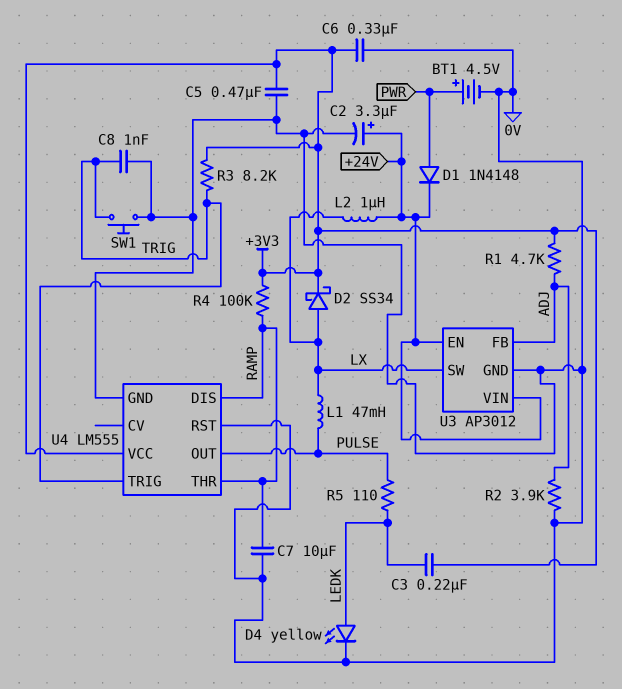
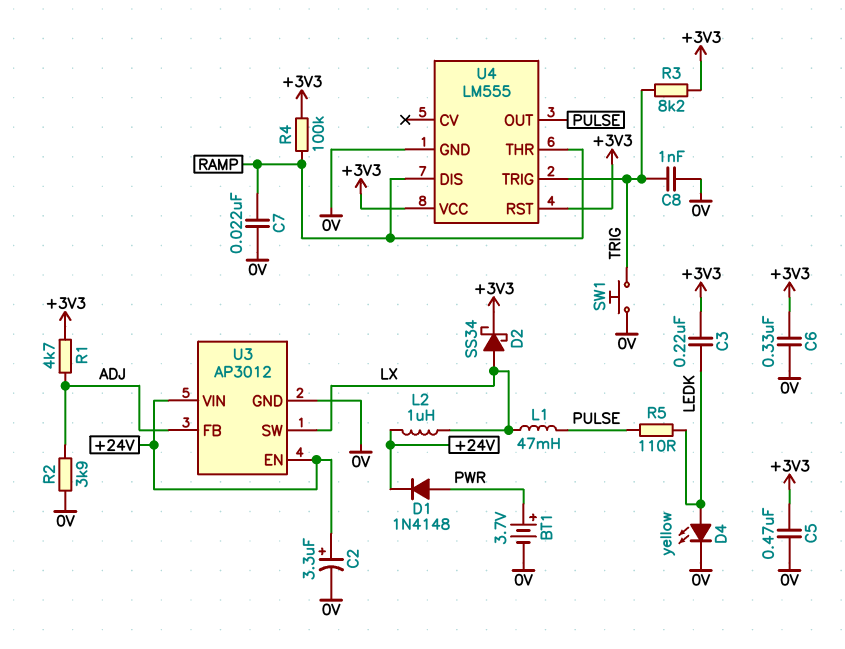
BT1: 4.5V (plus PWR, minus 0V) -> 3.7V (plus PWR, minus 0V)
C7: 10uF (0V, RAMP) -> 22nF (0V, RAMP)
U4 pin RST: 0V -> +3V3

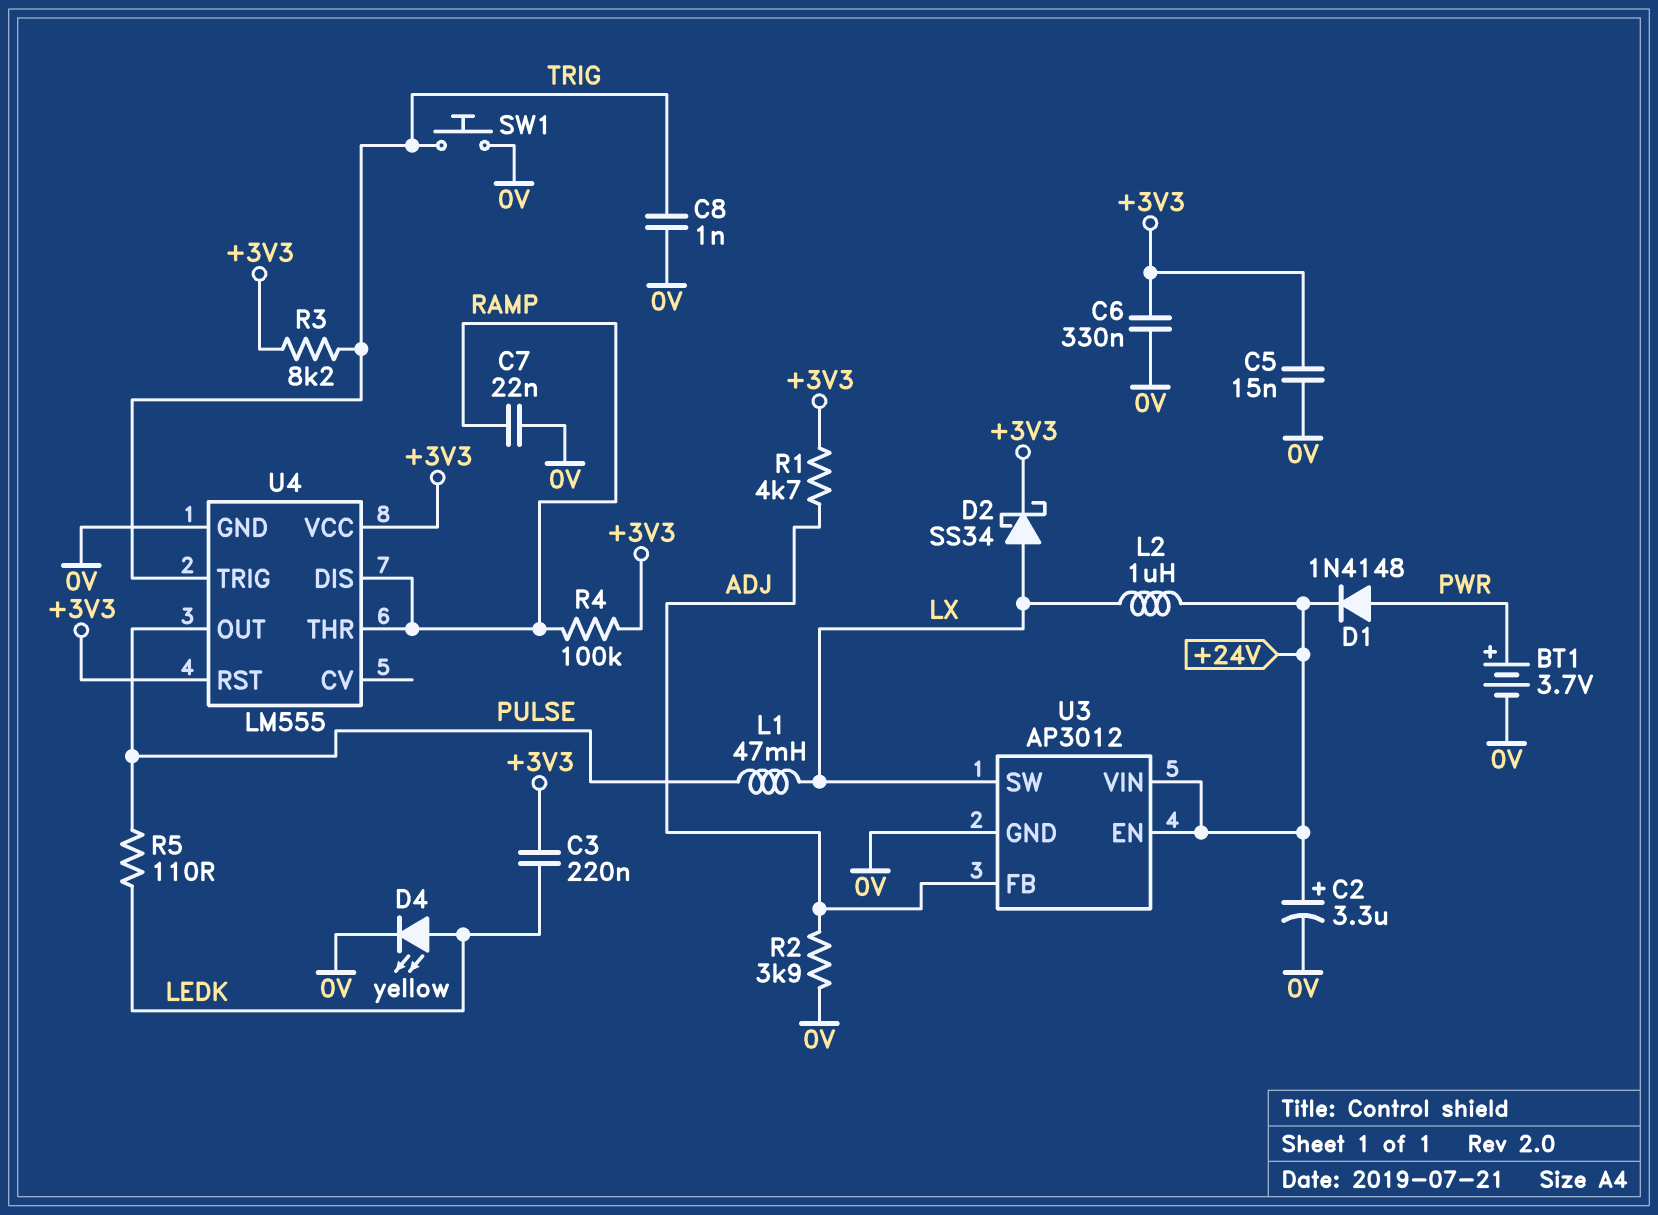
C5: 470nF (+3V3, 0V) -> 15nF (+3V3, 0V)

